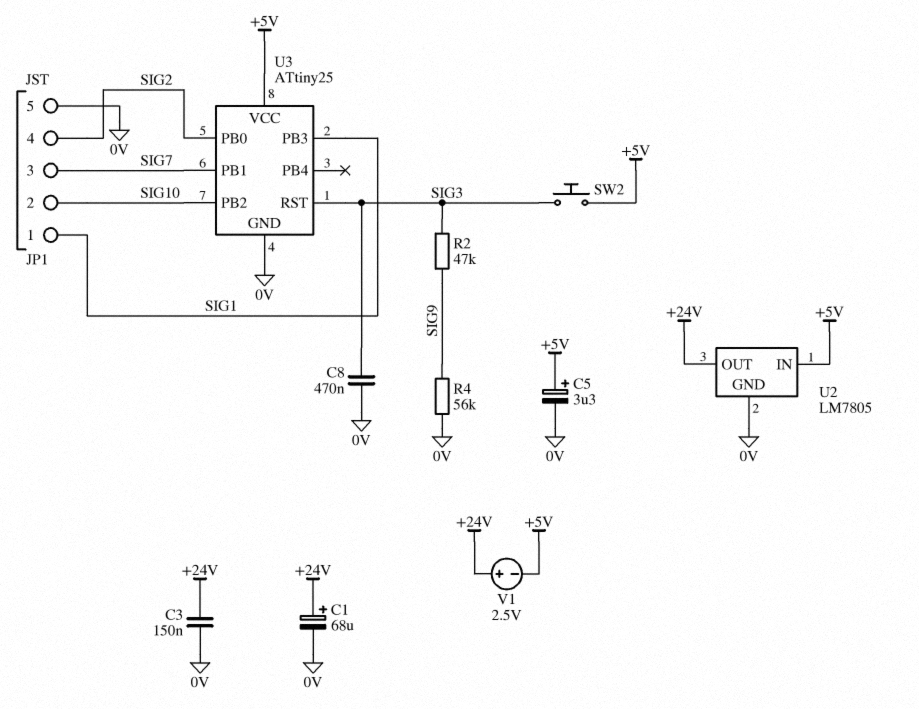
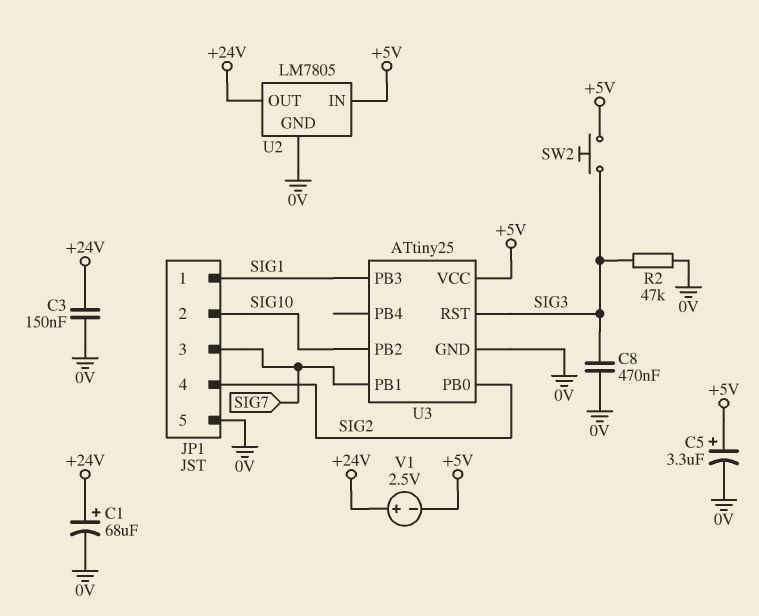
R2: 47k (SIG3, SIG9) -> 47k (0V, SIG3)
R4: 56k (0V, SIG9) -> none

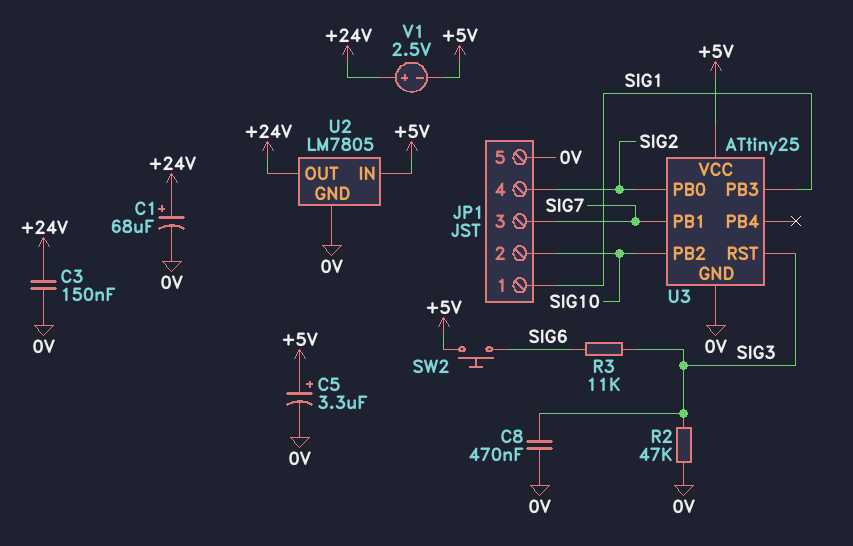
R3: none -> 11k (SIG3, SIG6)
SW2: button (+5V, SIG3) -> button (+5V, SIG6)

